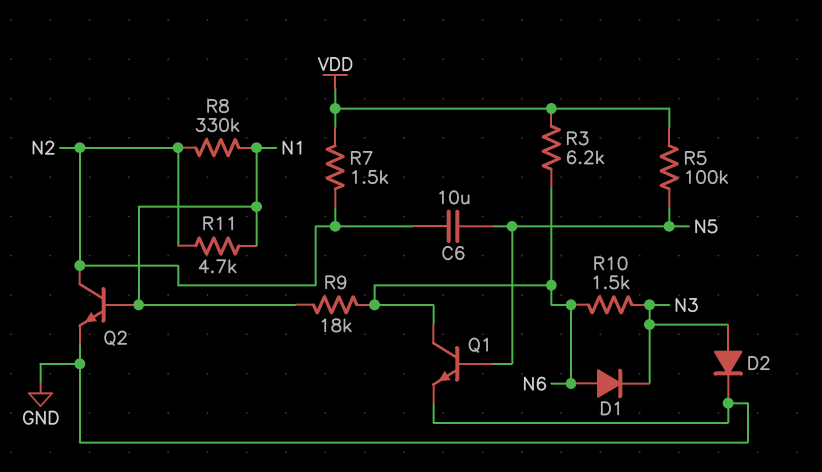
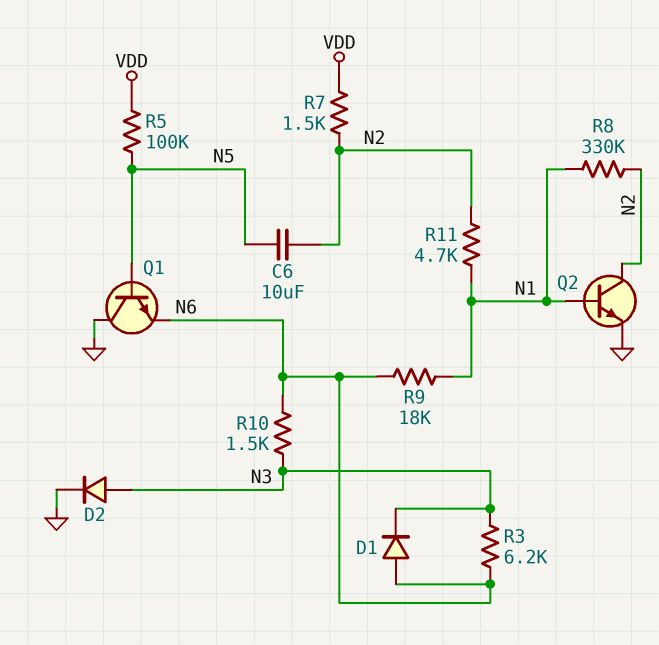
Q1: NPN (B N5, C N6, E GND) -> NPN (B N5, C GND, E N6)
R3: 6.2k (N6, VDD) -> 6.2k (N3, N6)

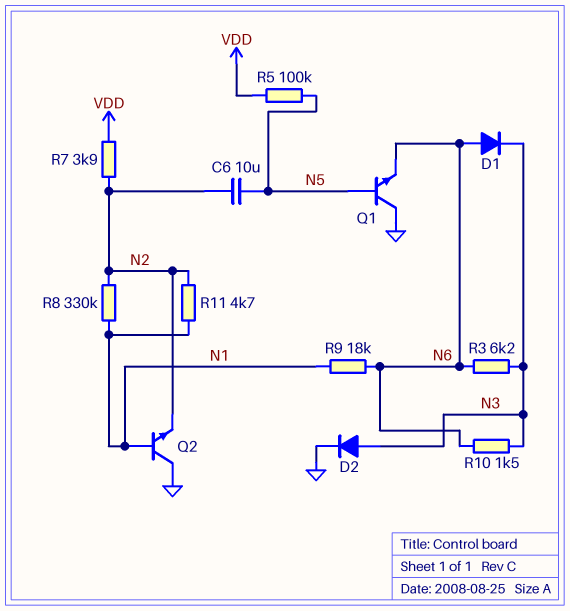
Q2: NPN (B N1, C N2, E GND) -> NPN (B N1, C GND, E N2)
R7: 1.5k (N2, VDD) -> 3.9k (N2, VDD)

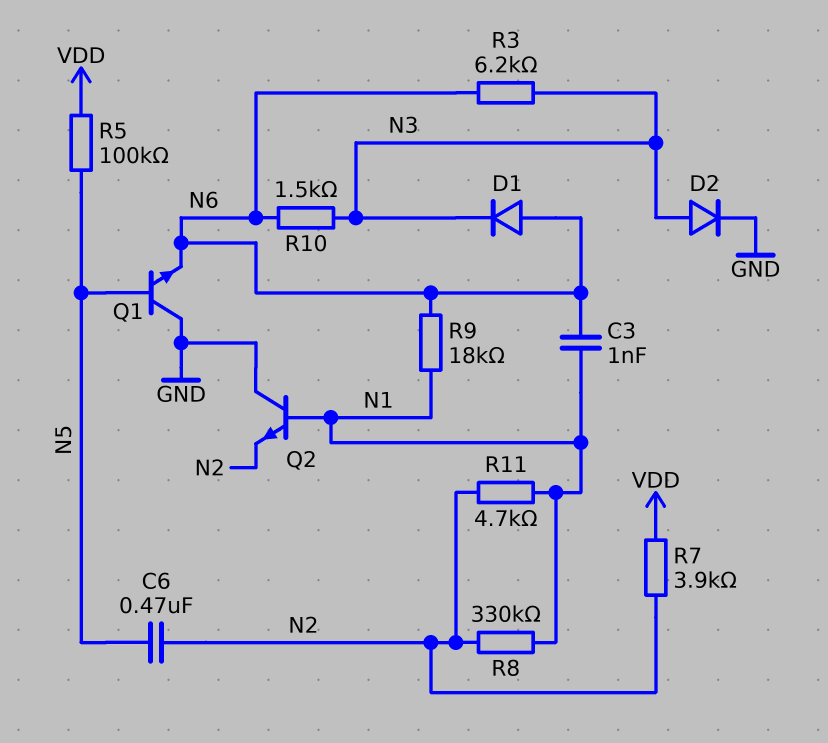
C3: none -> 1nF (N1, N6)
C6: 10uF (N2, N5) -> 470nF (N2, N5)

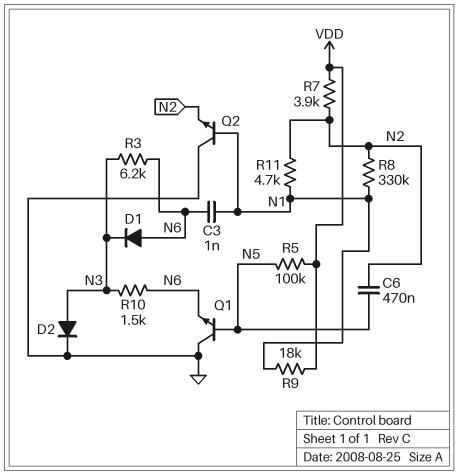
R9: 18k (N1, N6) -> 18k (N1, VDD)

